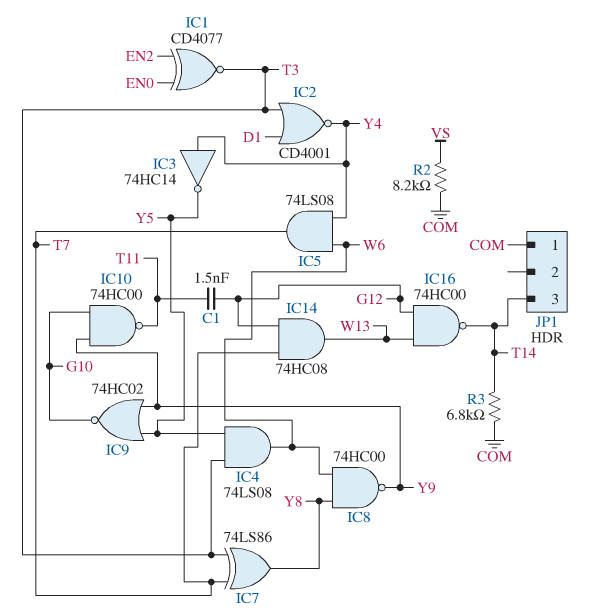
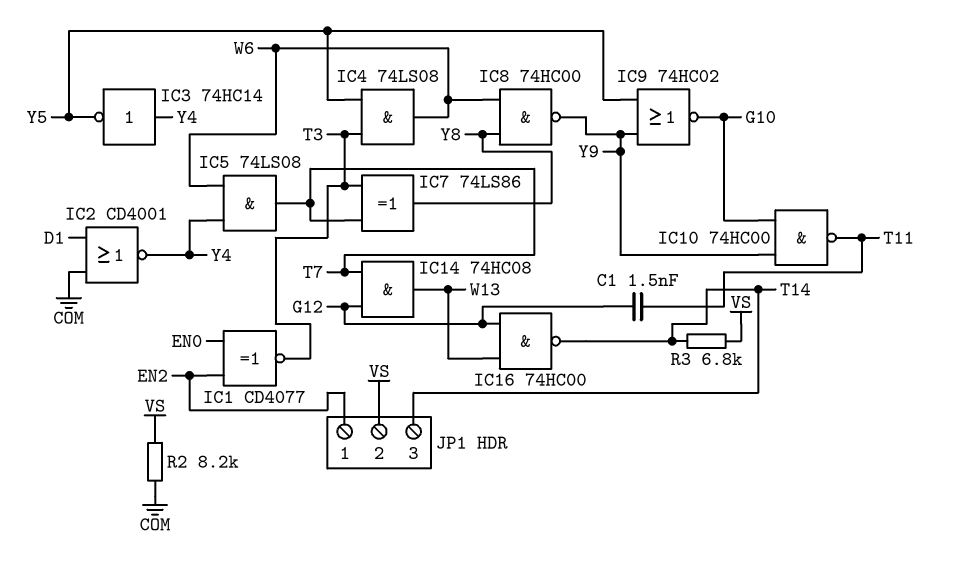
IC2: NOR CD4001 (in D1, in T3, out Y4) -> NOR CD4001 (in COM, in D1, out Y4)
JP1 pin 1: COM -> EN2
JP1 pin 2: none -> VS
R3: 6.8k (COM, T14) -> 6.8k (T14, VS)

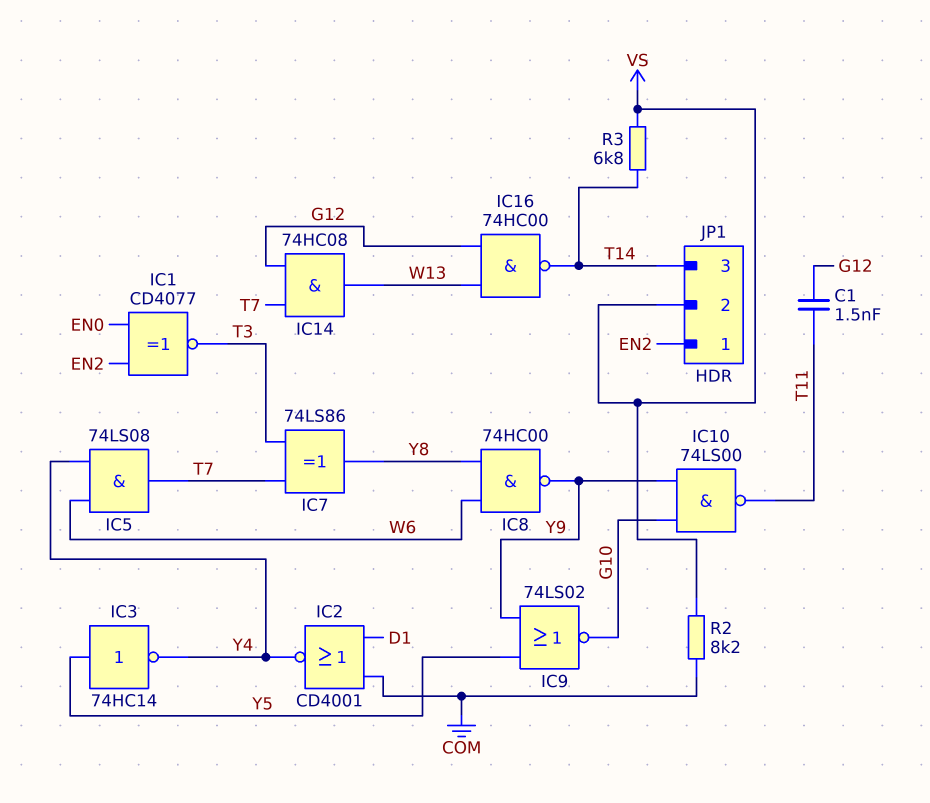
IC3: NOT 74HC14 (in Y4, out Y5) -> NOT 74HC14 (in Y5, out Y4)
IC4: AND 74LS08 (in T3, in Y5, out W6) -> none
IC9: NOR 74HC02 (in Y5, in Y9, out G10) -> NOR 74LS02 (in Y5, in Y9, out G10)
IC10: NAND 74HC00 (in G10, in Y9, out T11) -> NAND 74LS00 (in G10, in Y9, out T11)

